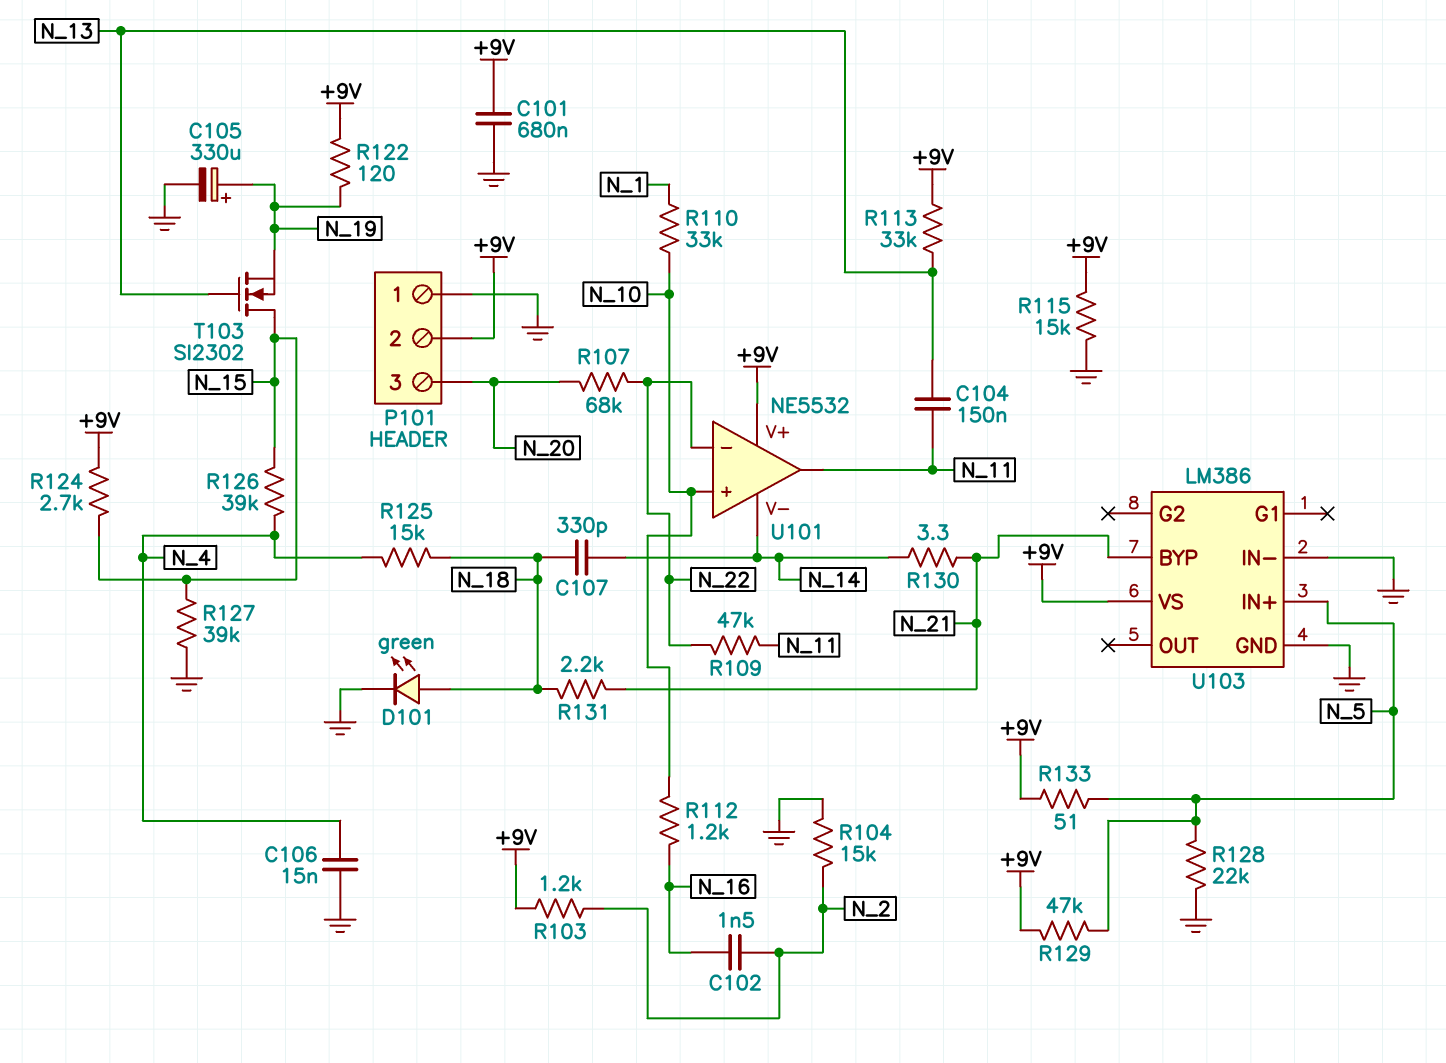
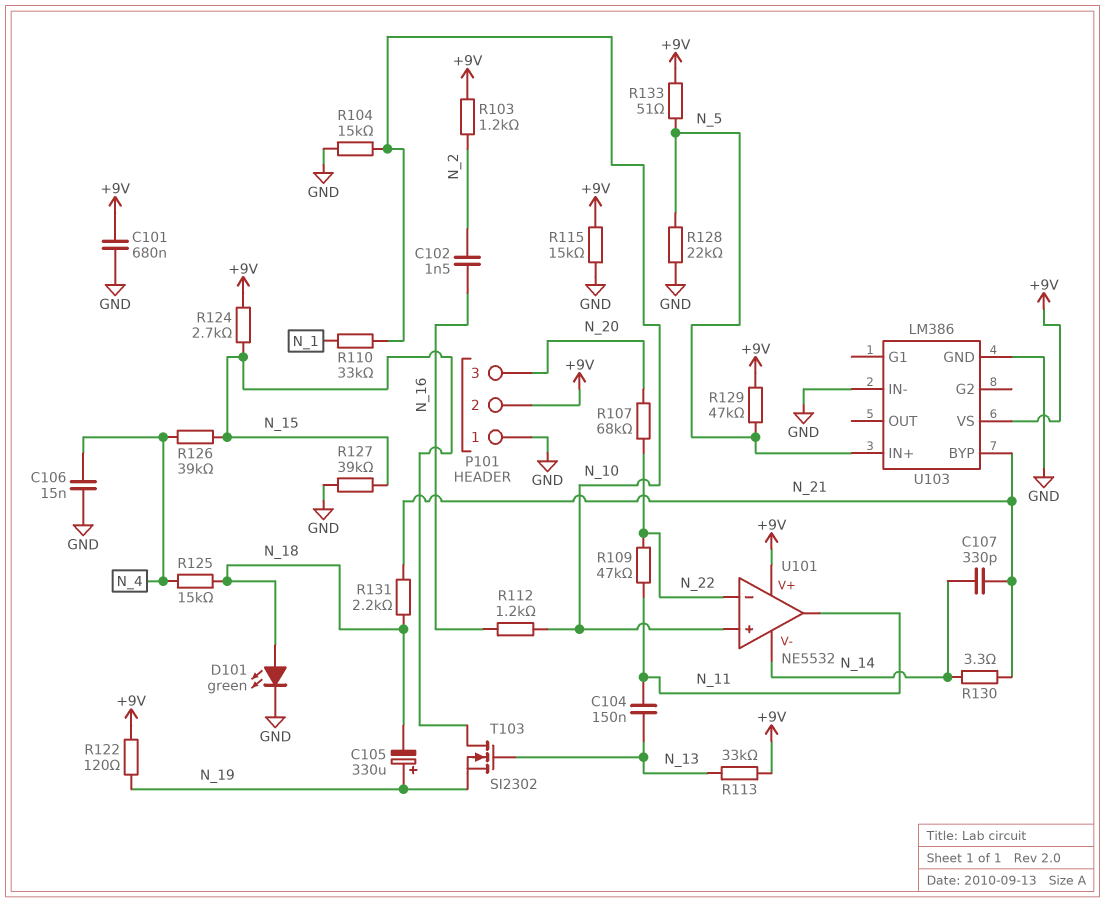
C105: 330uF (plus N_19, minus GND) -> 330uF (plus N_19, minus N_18)
C107: 330pF (N_14, N_18) -> 330pF (N_14, N_21)
R104: 15k (GND, N_2) -> 15k (GND, N_10)

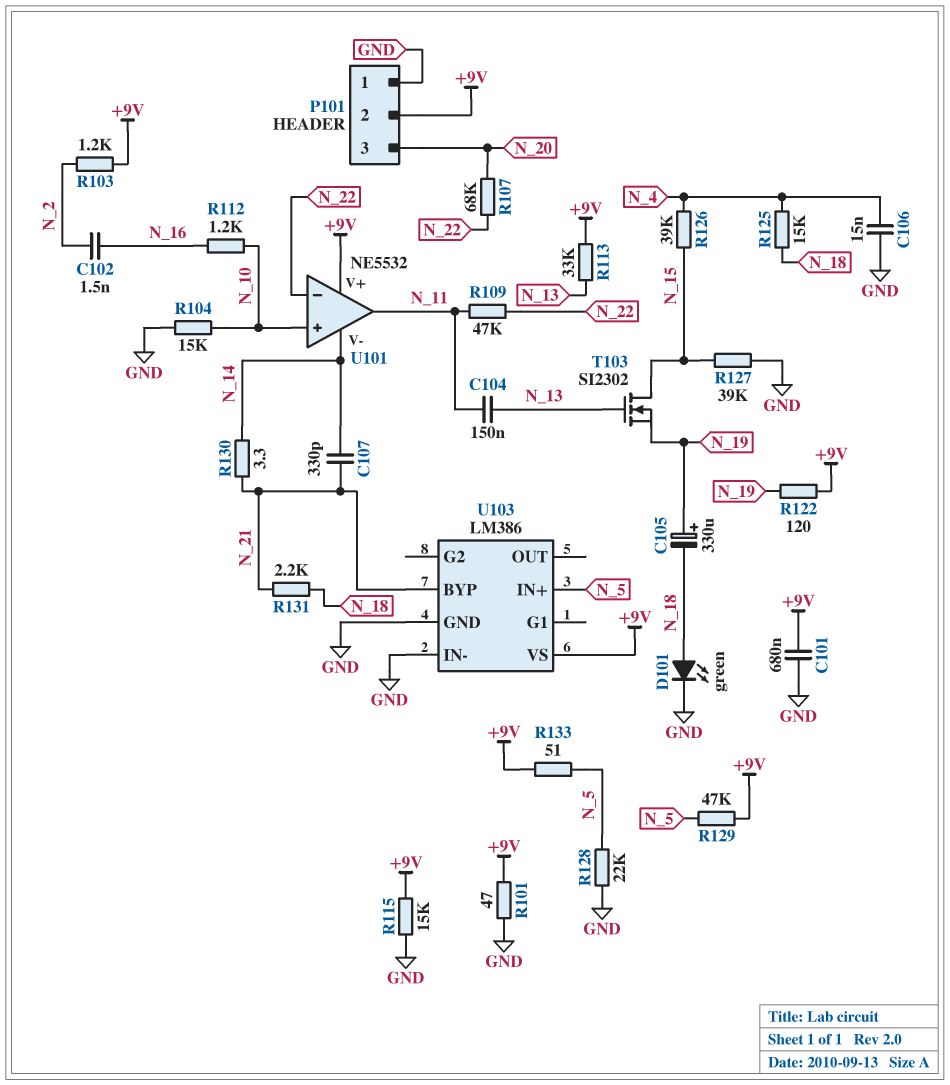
R101: none -> 47 (+9V, GND)
R110: 33k (N_1, N_10) -> none
R124: 2.7k (+9V, N_15) -> none

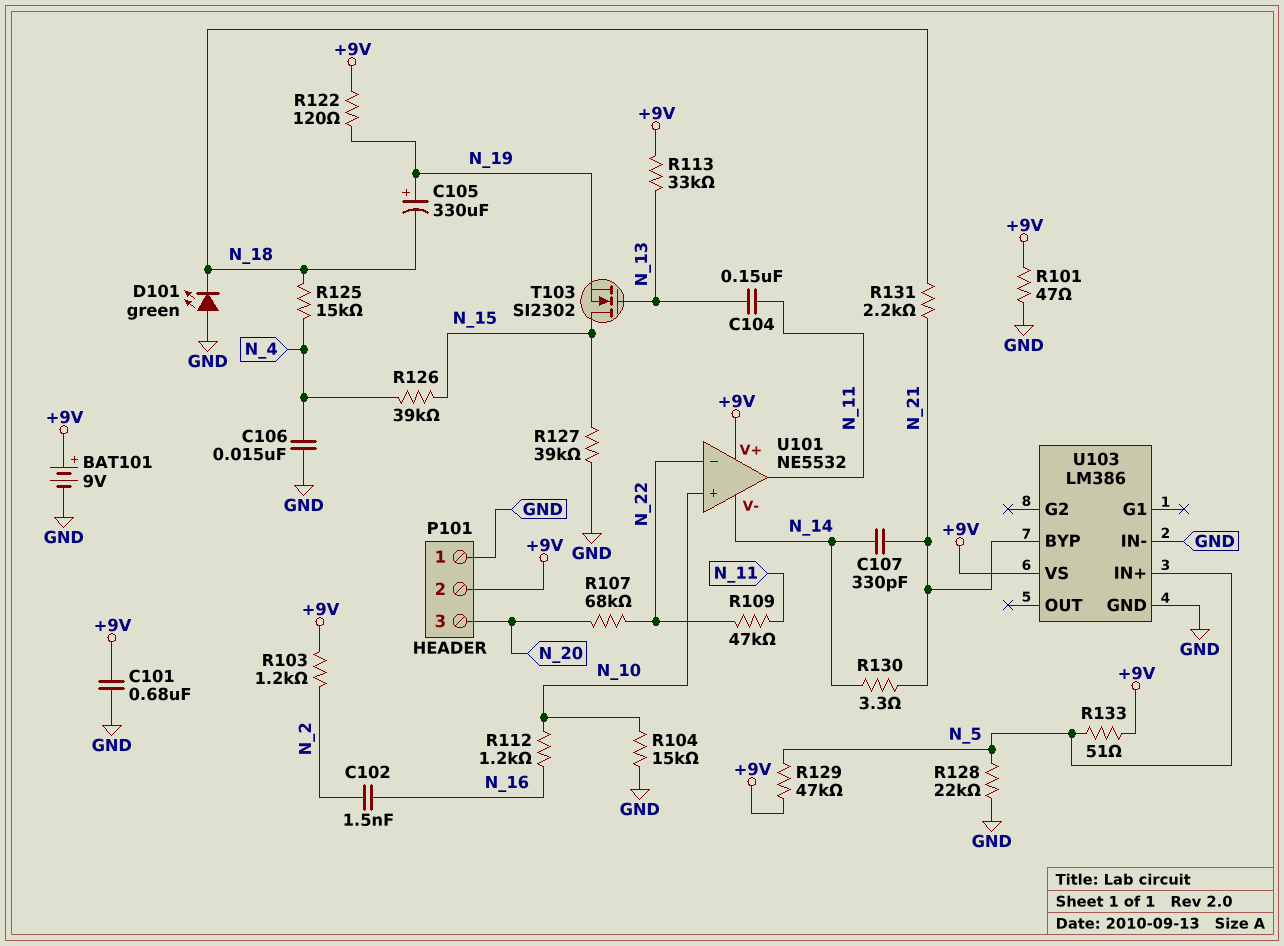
BAT101: none -> 9V (plus +9V, minus GND)
D101: LED green (A N_18, K GND) -> LED green (A GND, K N_18)
R115: 15k (+9V, GND) -> none

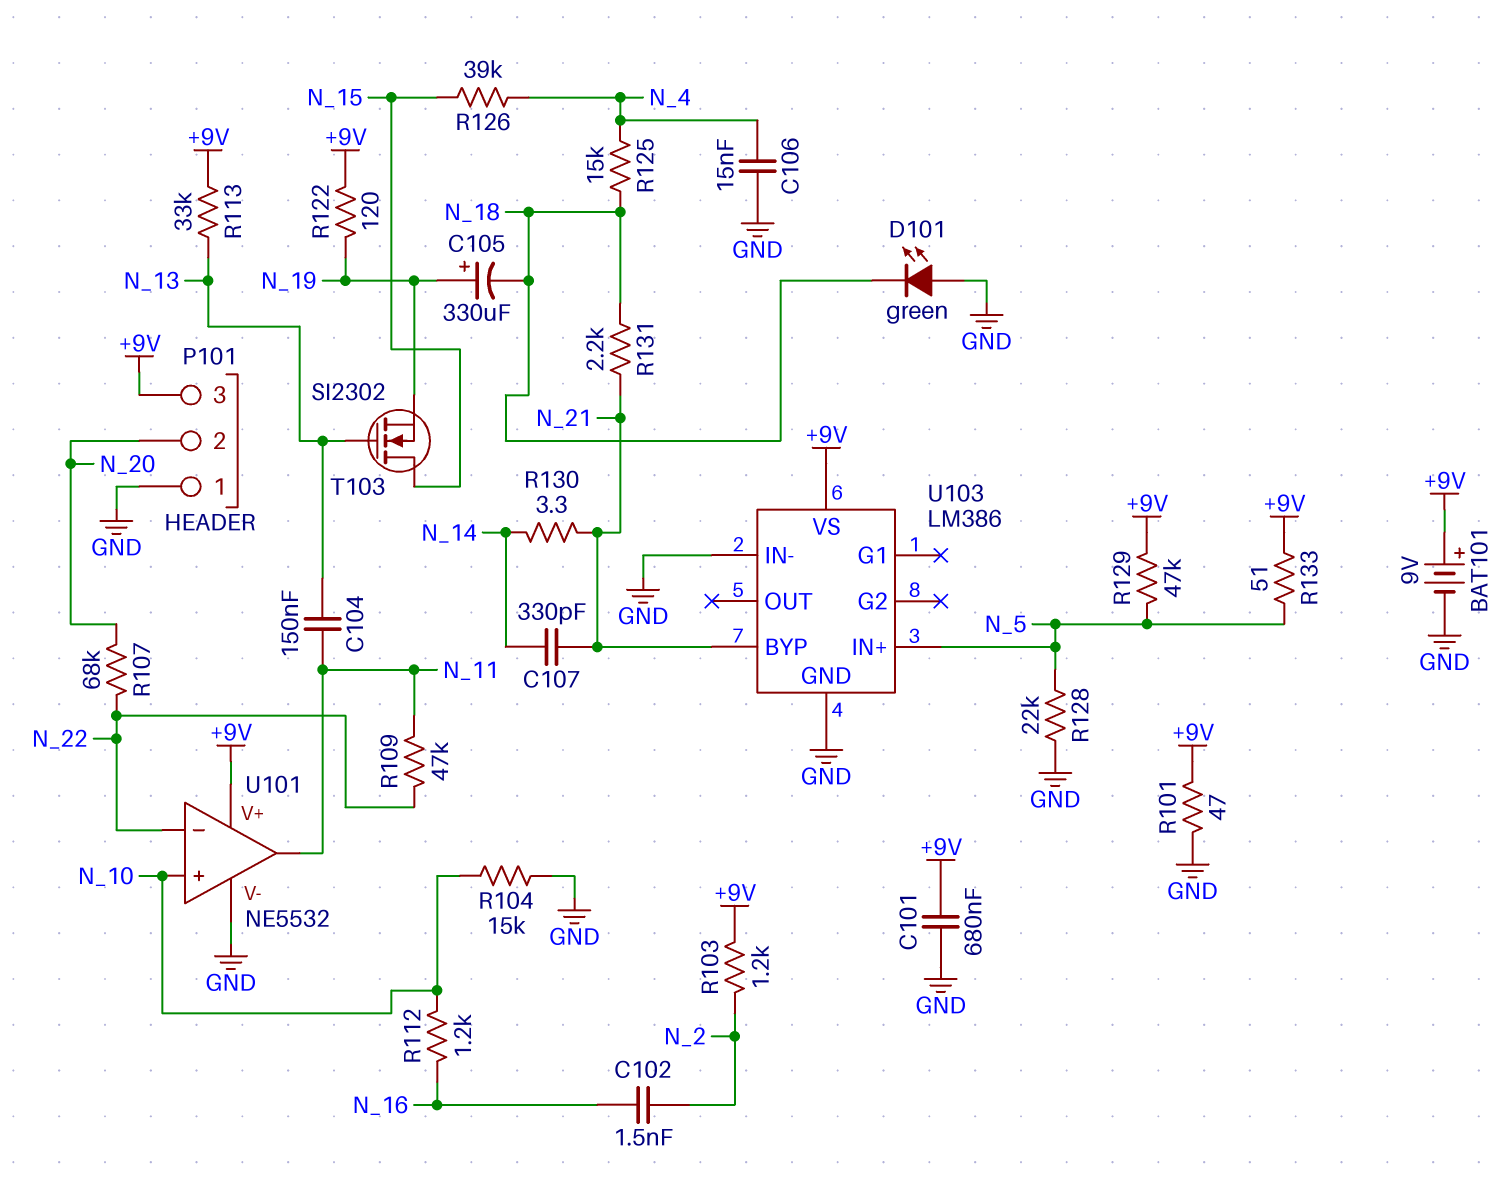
P101 pin 2: +9V -> N_20
P101 pin 3: N_20 -> +9V
R127: 39k (GND, N_15) -> none
U101 pin V-: N_14 -> GND

